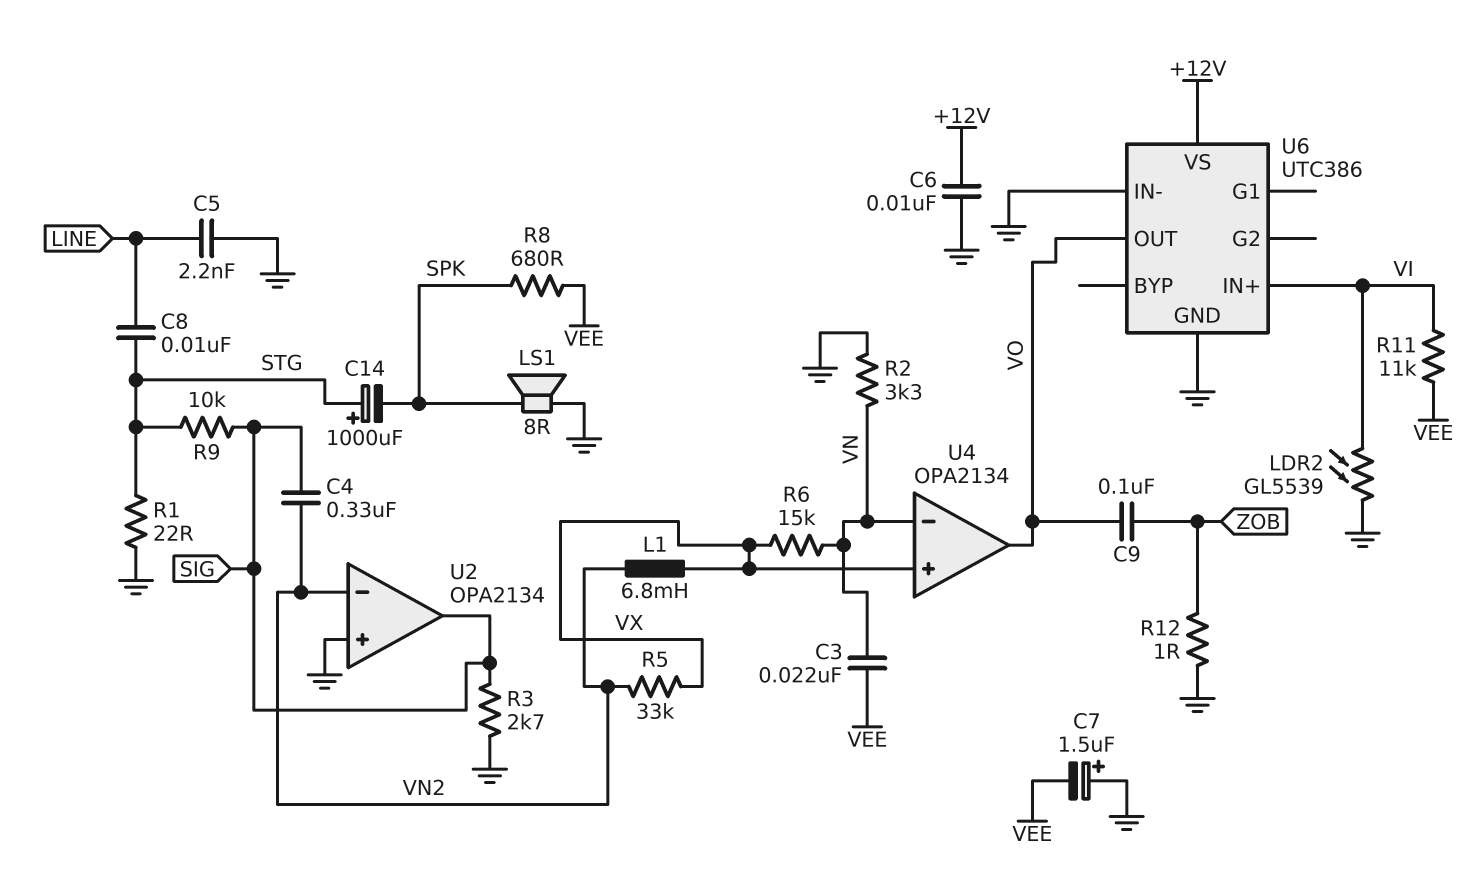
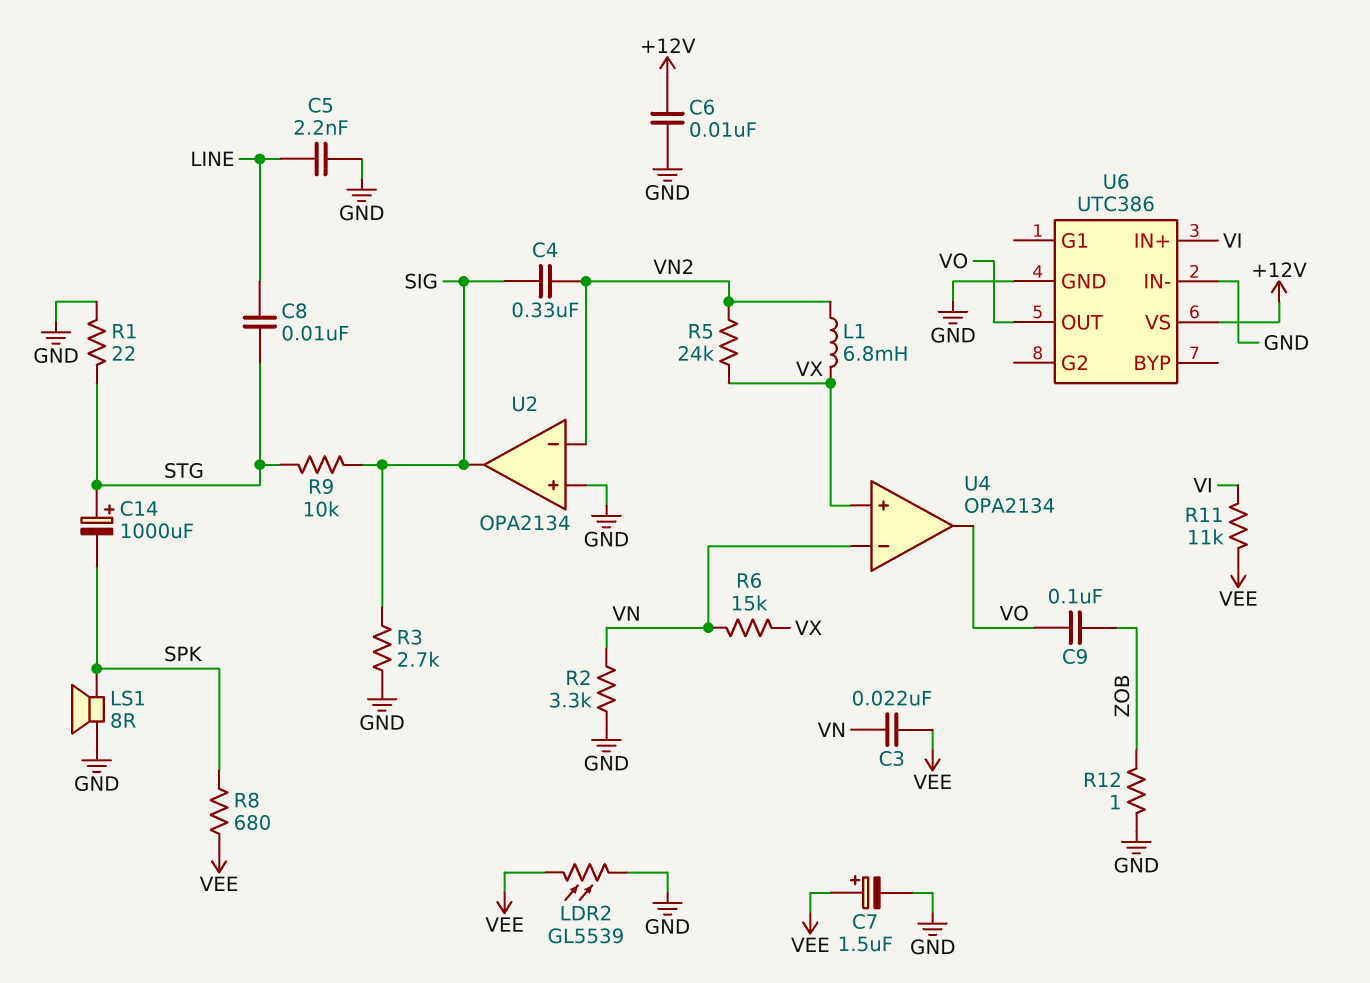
C7: 1.5uF (plus GND, minus VEE) -> 1.5uF (plus VEE, minus GND)
LDR2: GL5539 (GND, VI) -> GL5539 (GND, VEE)
R5: 33k (VN2, VX) -> 24k (VN2, VX)

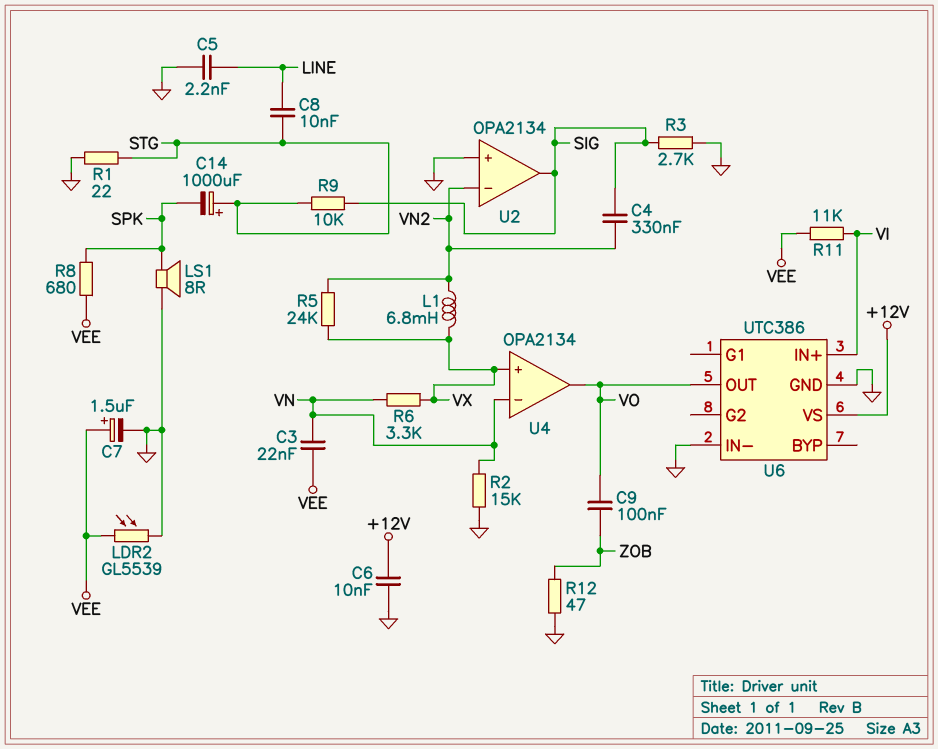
R2: 3.3k (GND, VN) -> 15k (GND, VN)
R6: 15k (VN, VX) -> 3.3k (VN, VX)
R12: 1 (GND, ZOB) -> 47 (GND, ZOB)

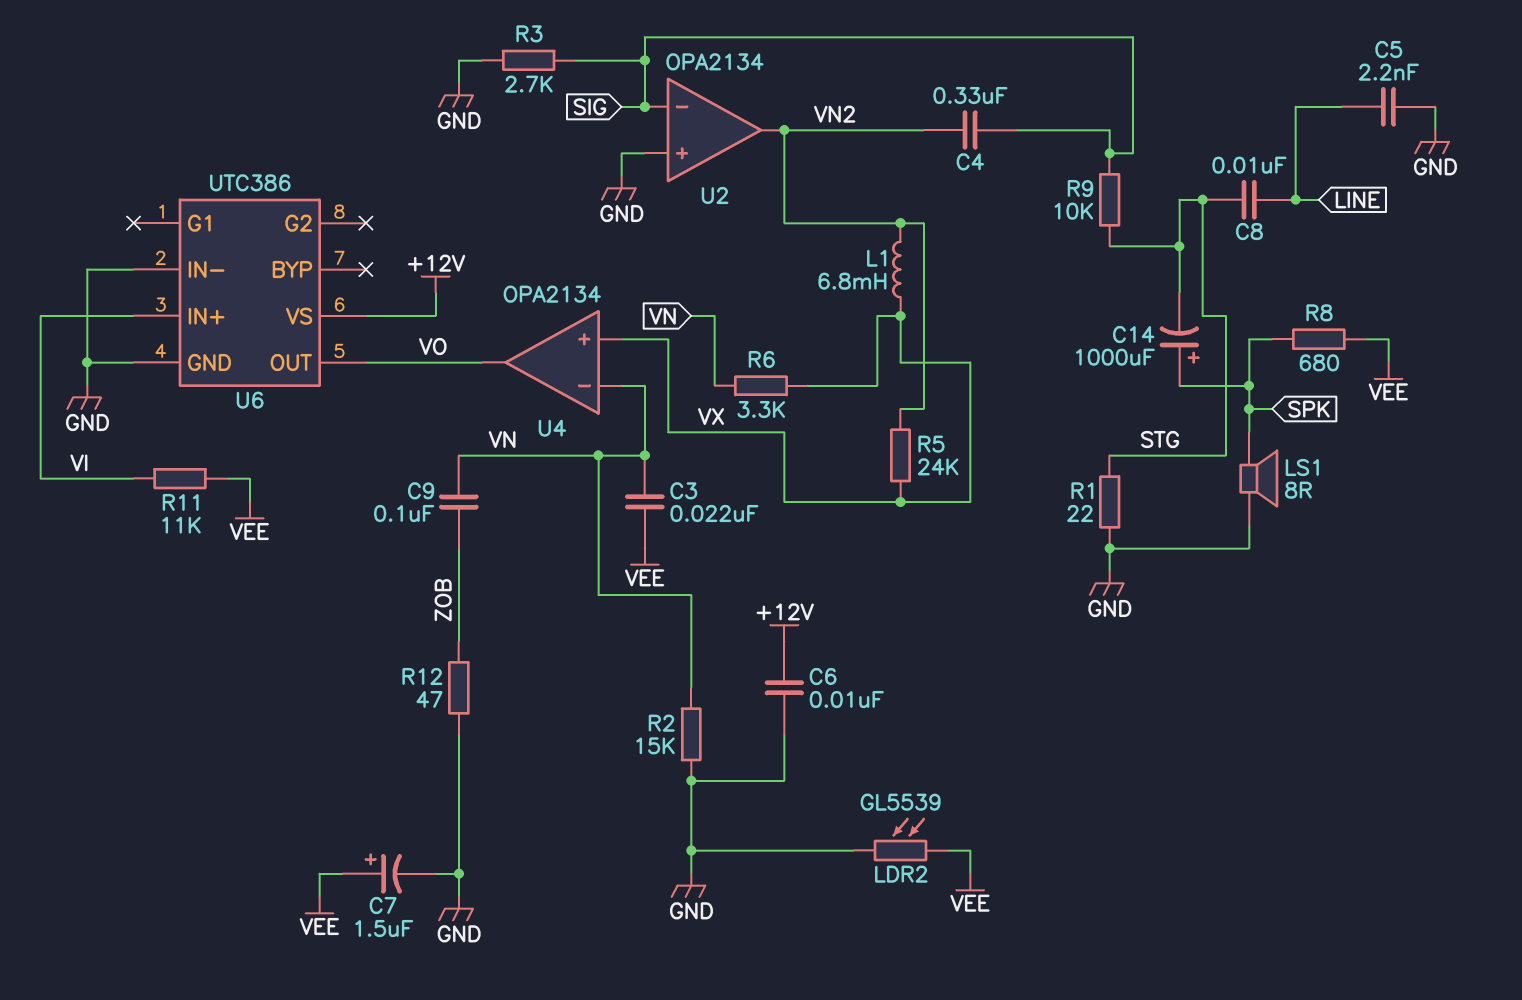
C9: 100nF (VO, ZOB) -> 100nF (VN, ZOB)
C14: 1000uF (plus STG, minus SPK) -> 1000uF (plus SPK, minus STG)
U2 pin in-: VN2 -> SIG
U2 pin out: SIG -> VN2

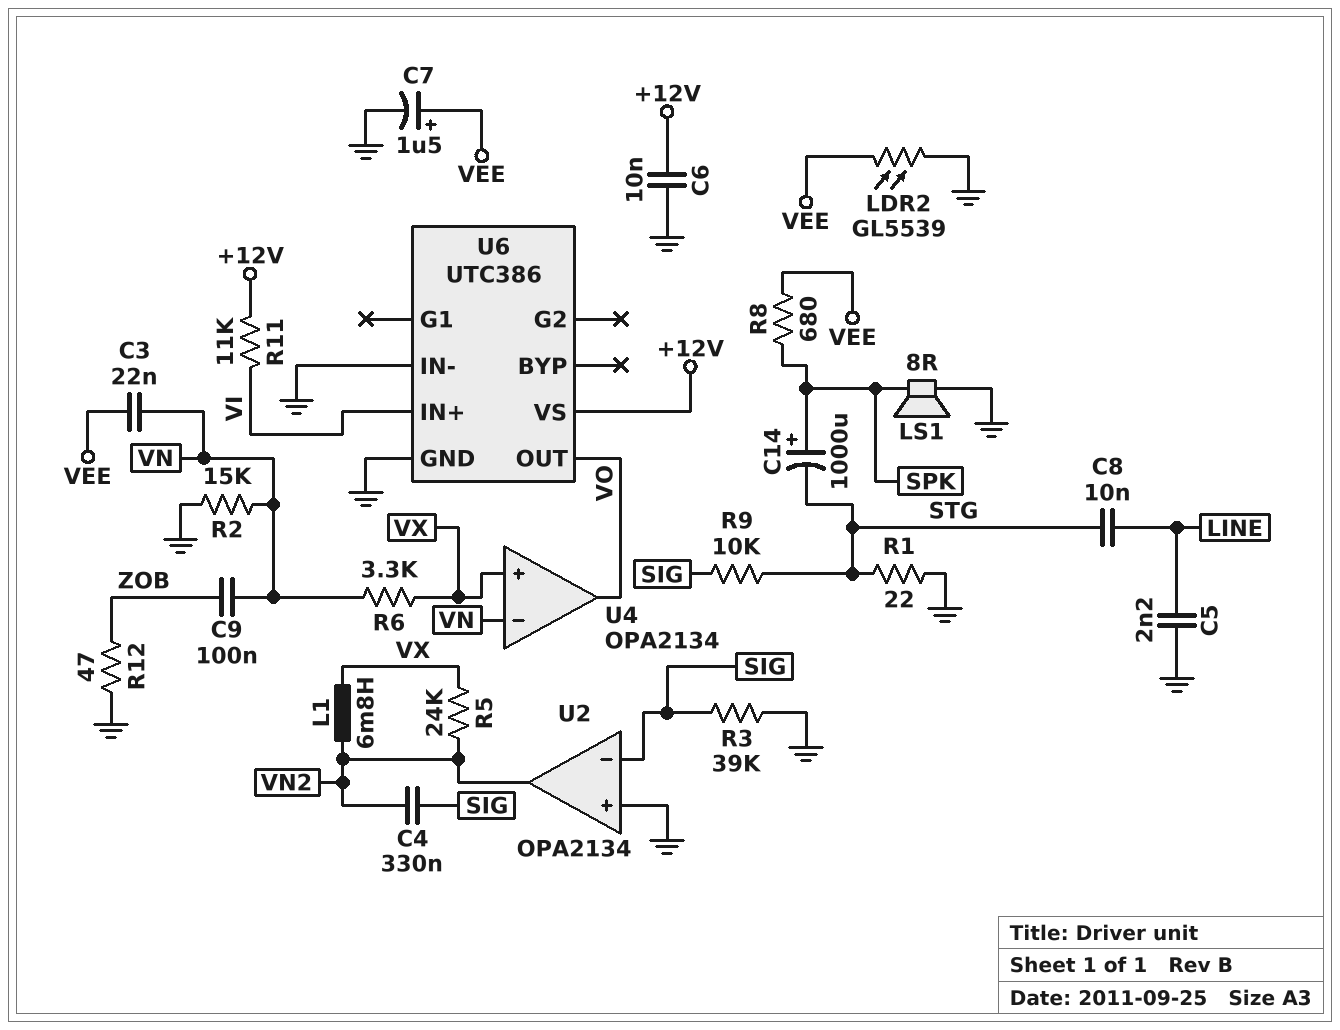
R3: 2.7k (GND, SIG) -> 39k (GND, SIG)
R11: 11k (VEE, VI) -> 11k (+12V, VI)

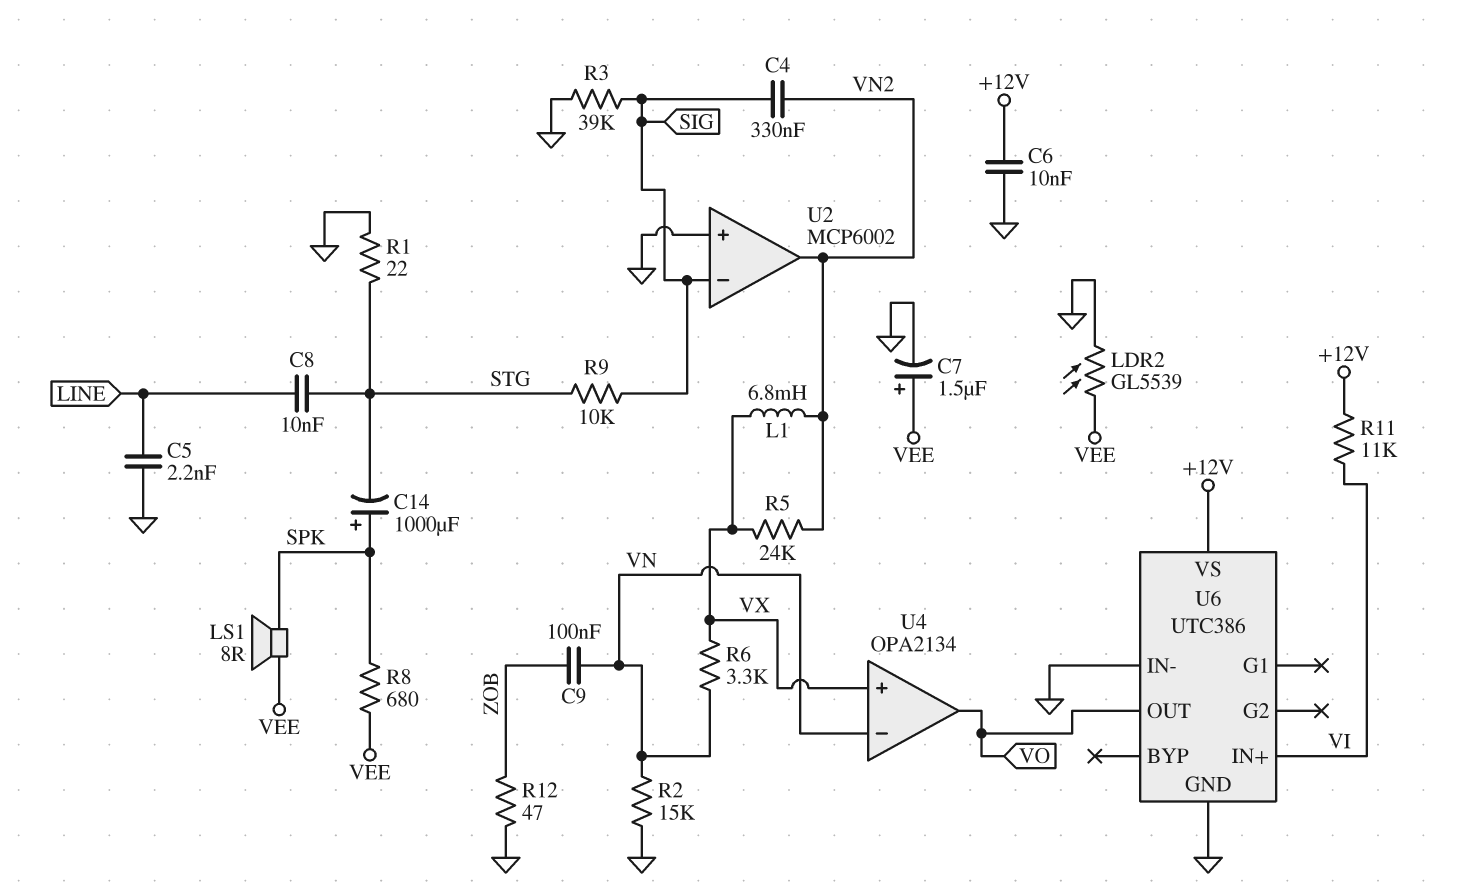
C3: 22nF (VEE, VN) -> none
LS1: speaker 8R (GND, SPK) -> speaker 8R (SPK, VEE)
U2: OPA2134 -> MCP6002

